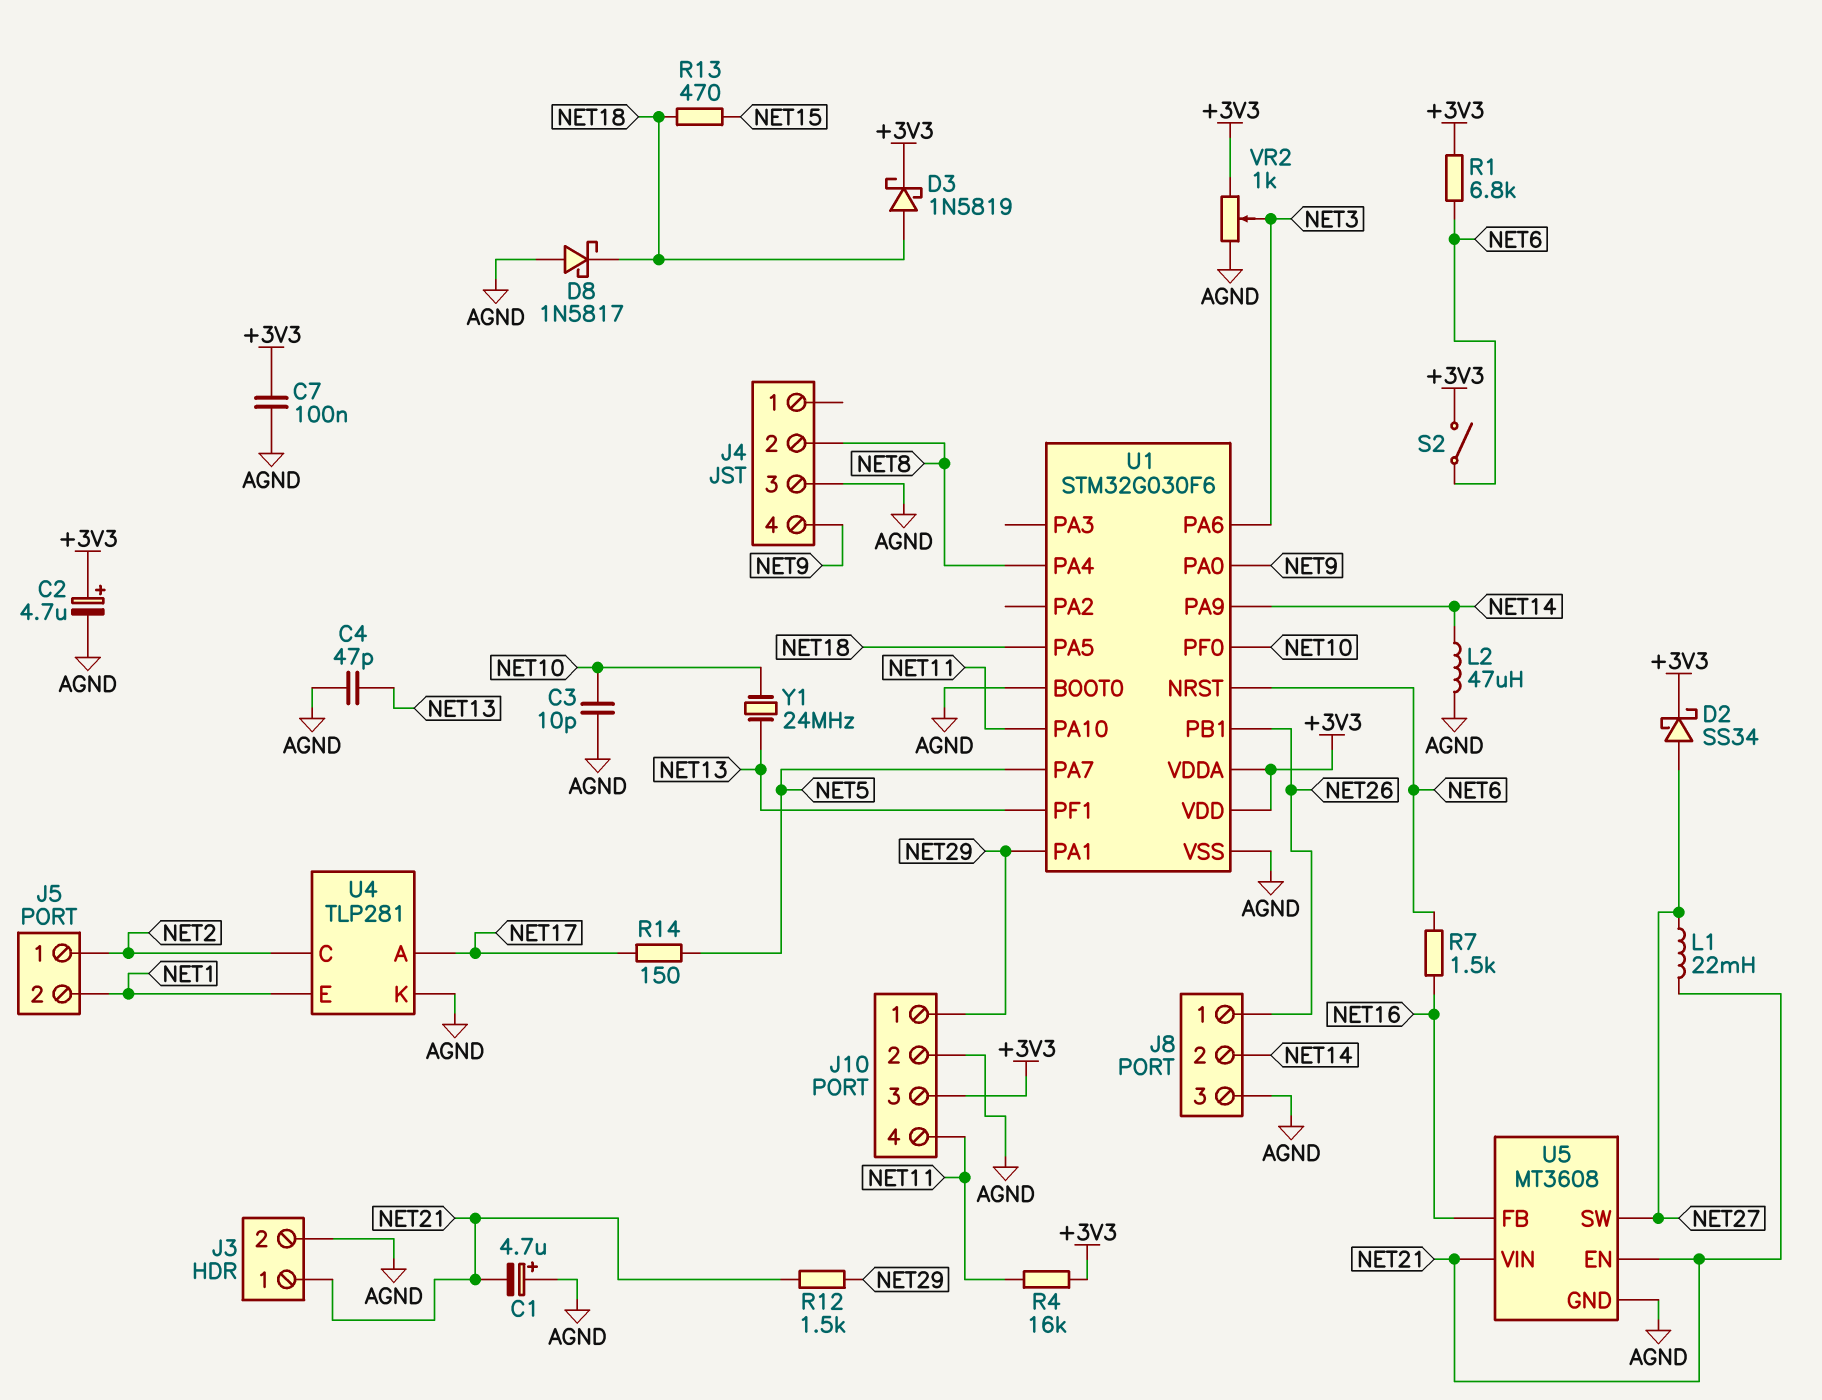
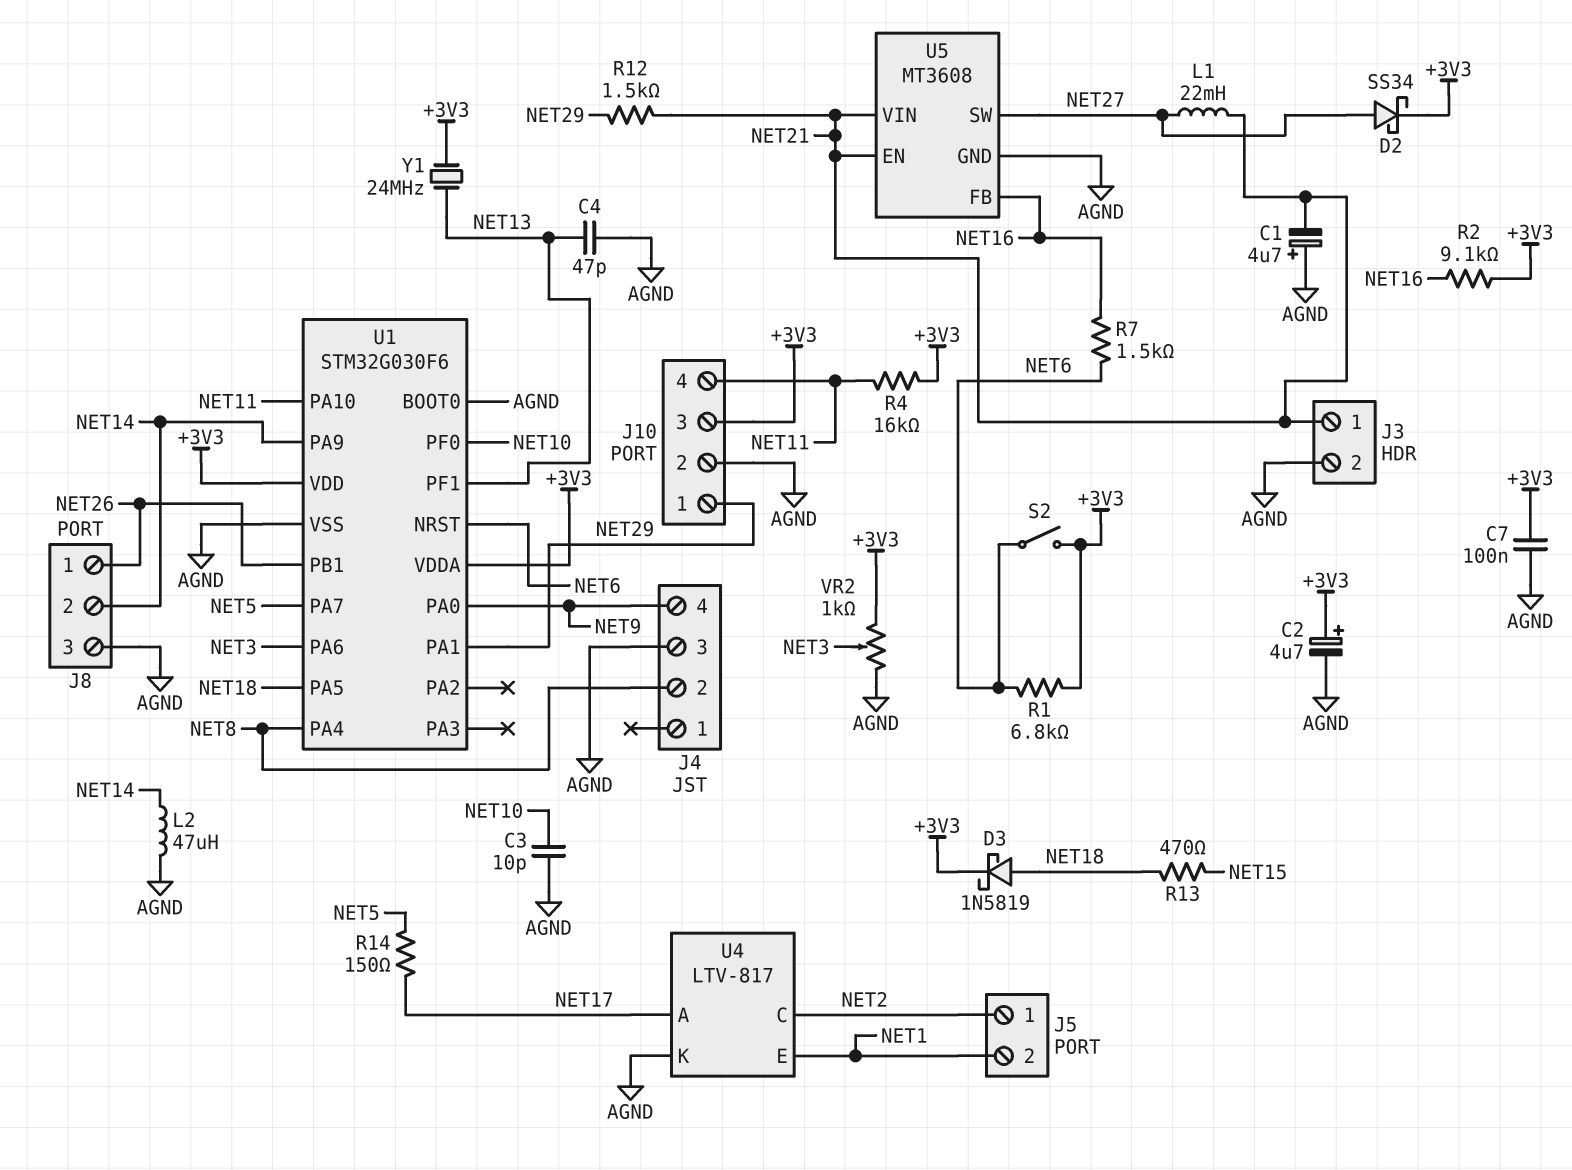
D8: schottky 1N5817 (A AGND, K NET18) -> none
R2: none -> 9.1k (+3V3, NET16)
U4: TLP281 -> LTV-817
Y1: 24MHz (NET10, NET13) -> 24MHz (+3V3, NET13)

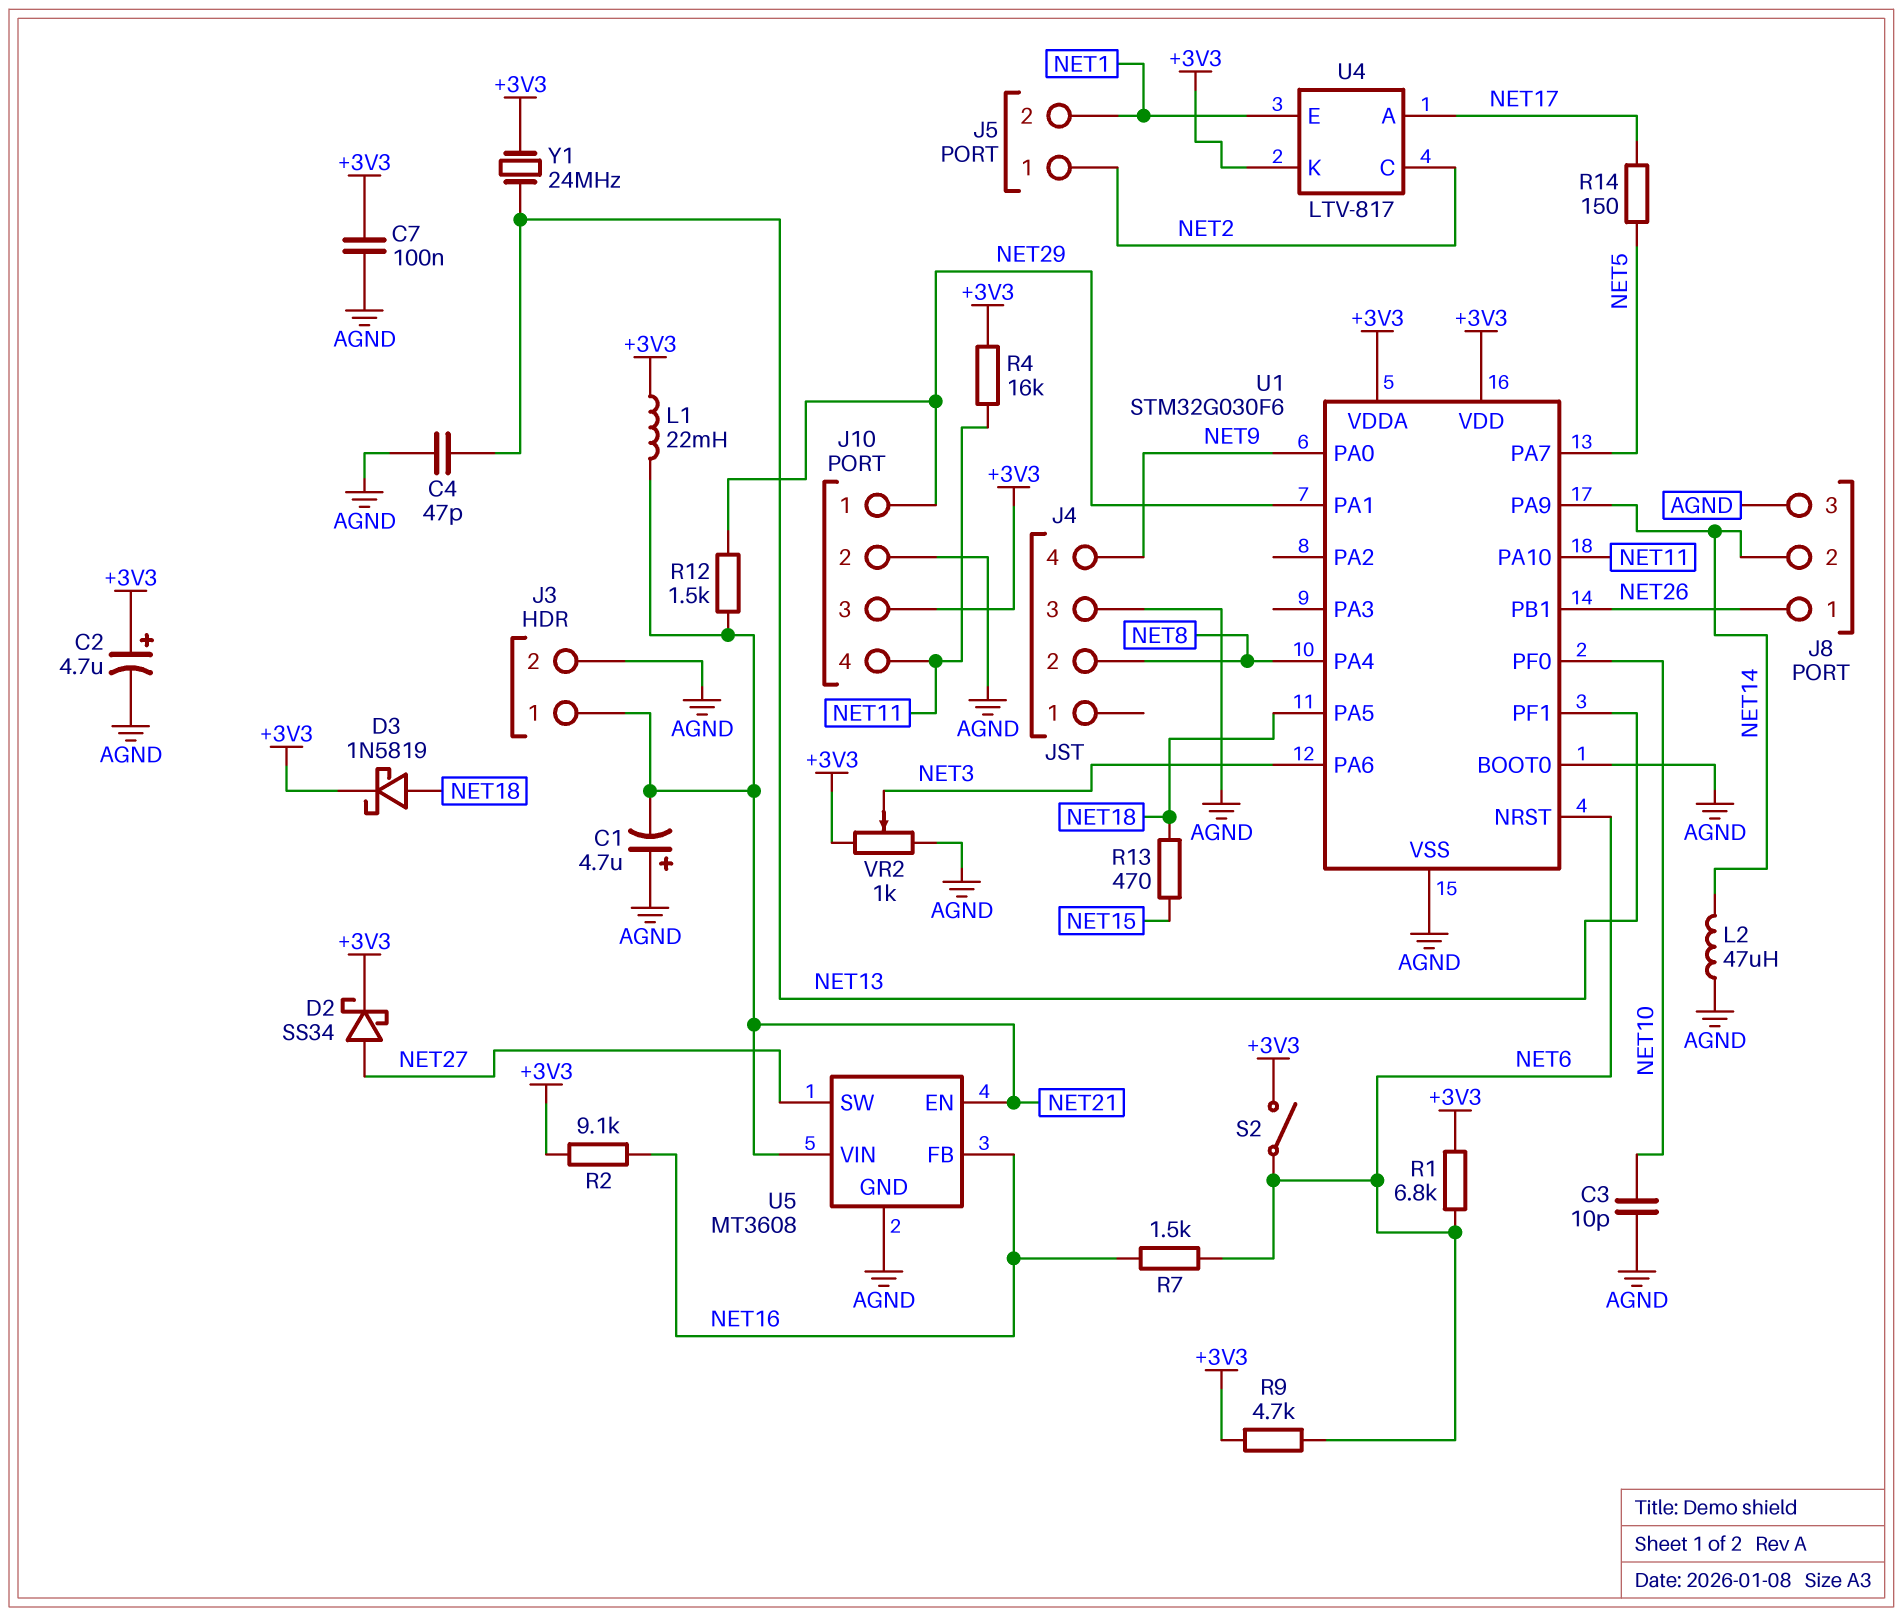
L1: 22mH (NET21, NET27) -> 22mH (+3V3, NET21)
R9: none -> 4.7k (+3V3, NET6)
U4 pin K: AGND -> +3V3

